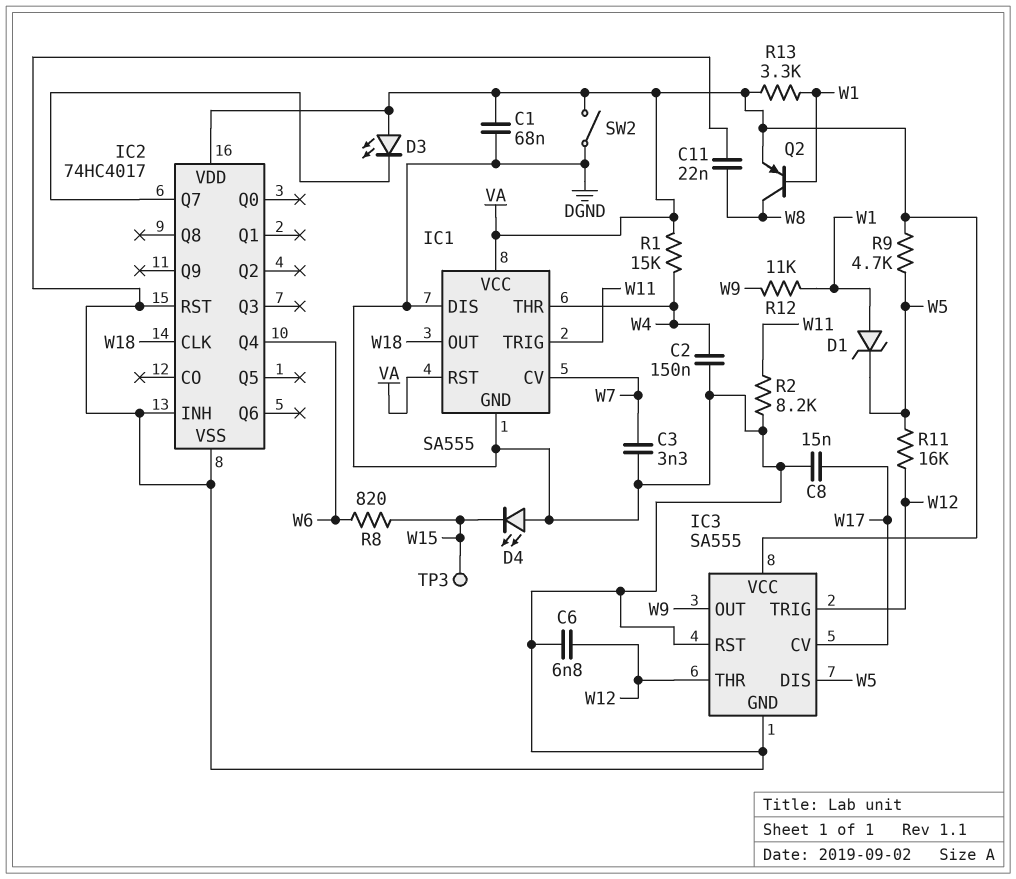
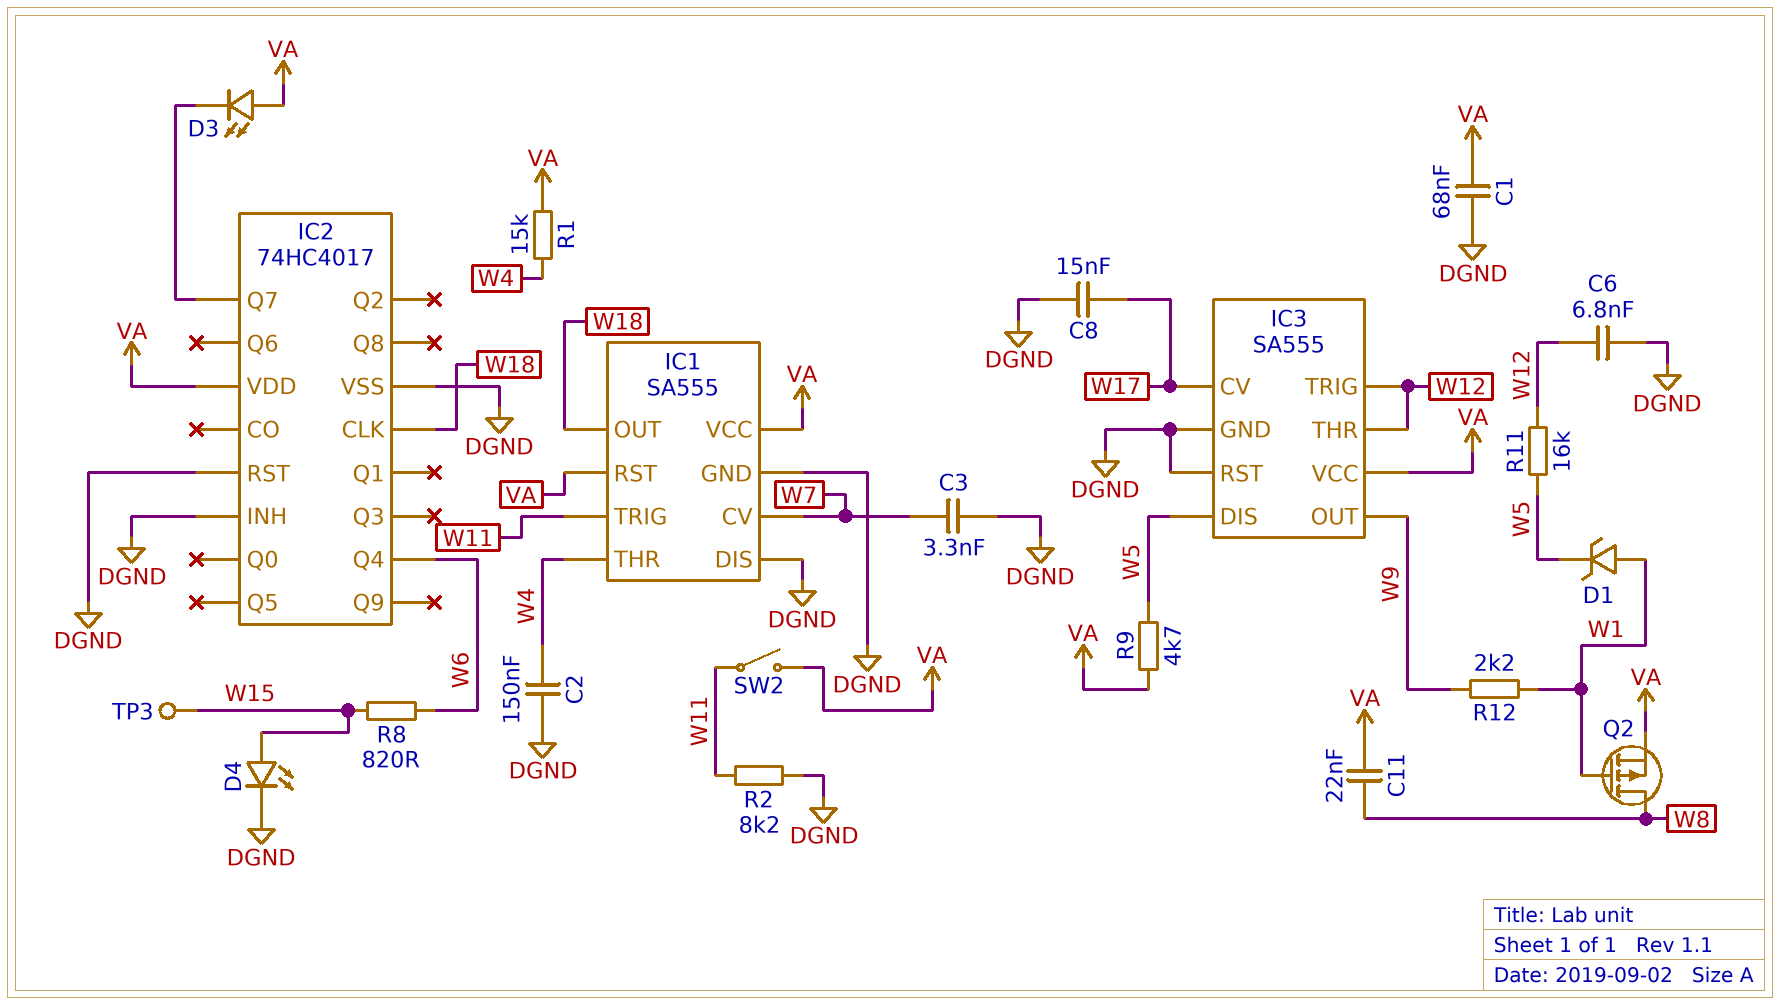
C11: 22nF (DGND, W8) -> 22nF (VA, W8)
D4: LED (A DGND, K W15) -> LED (A W15, K DGND)
Q2: PNP (B W1, C W8, E VA) -> PMOS (G W1, D W8, S VA)
R12: 11k (W1, W9) -> 2.2k (W1, W9)
R13: 3.3k (VA, W1) -> none
SW2: switch (DGND, VA) -> switch (VA, W11)

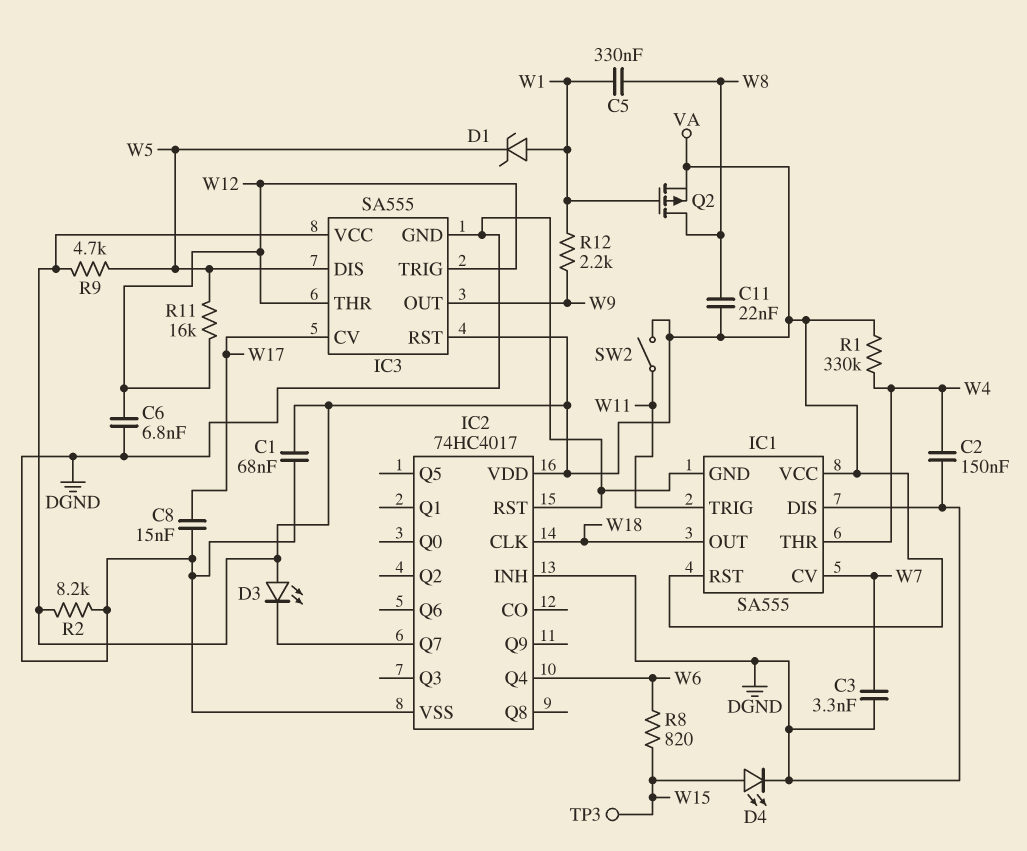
C5: none -> 330nF (W1, W8)
IC3 pin RST: DGND -> VA
R1: 15k (VA, W4) -> 330k (VA, W4)
R2: 8.2k (DGND, W11) -> 8.2k (DGND, VA)

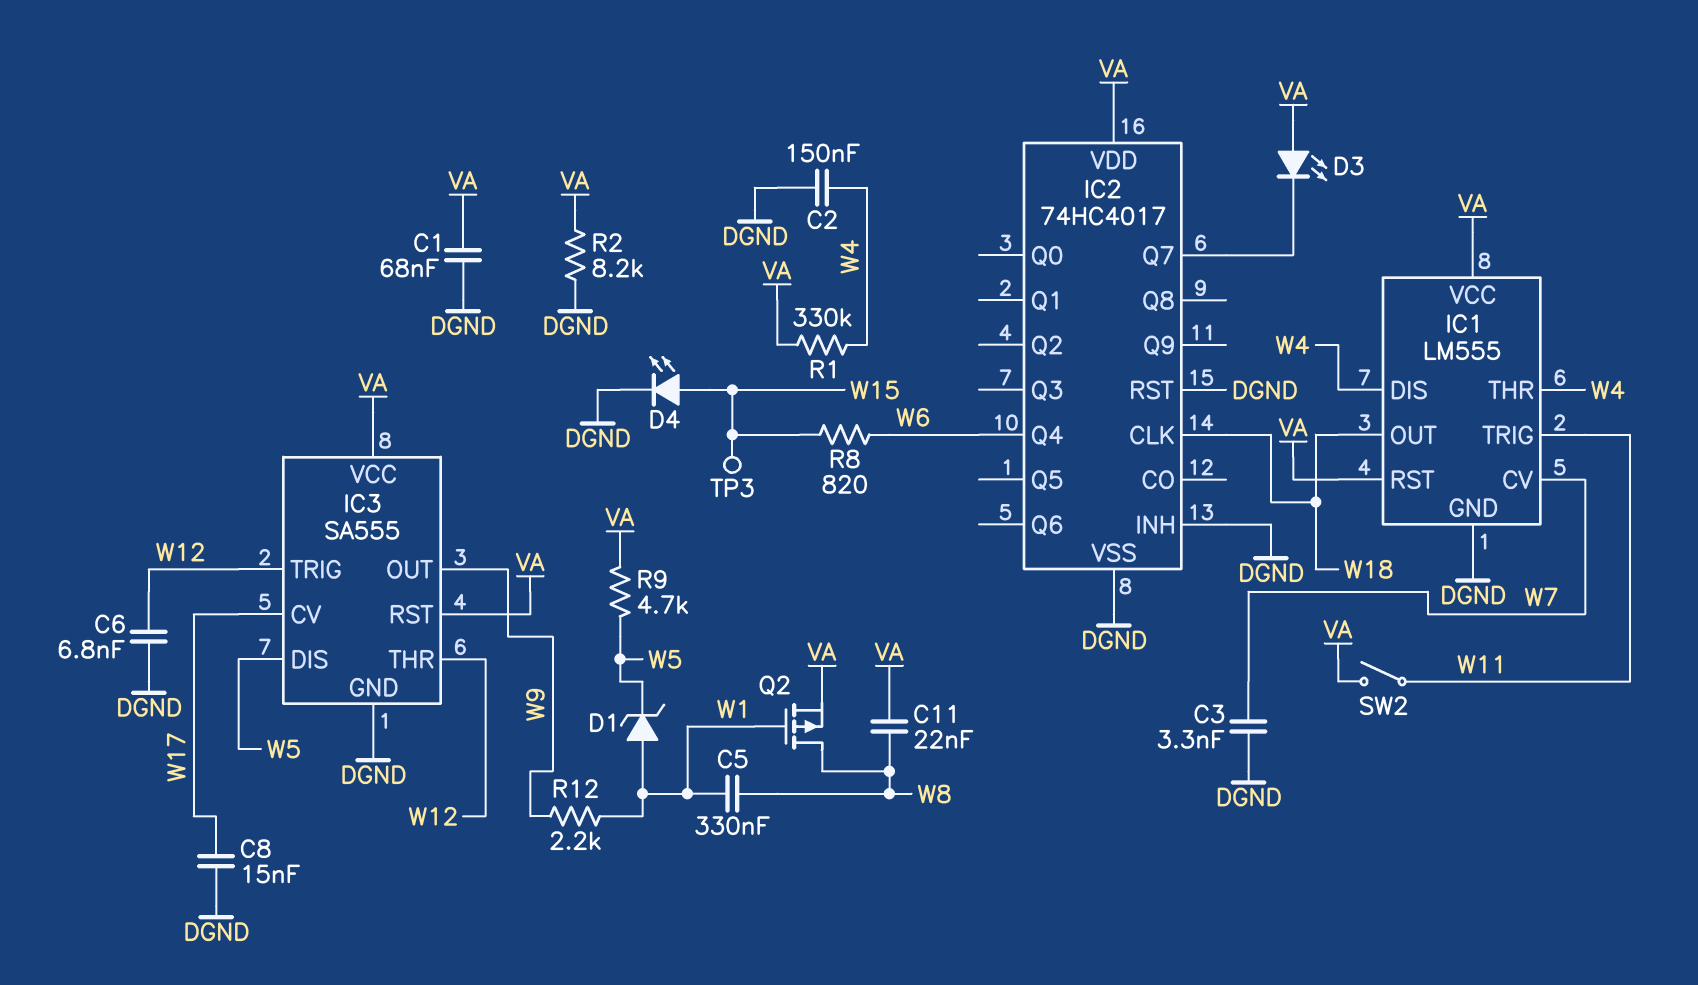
IC1: SA555 -> LM555
IC1 pin DIS: DGND -> W4
R11: 16k (W5, W12) -> none

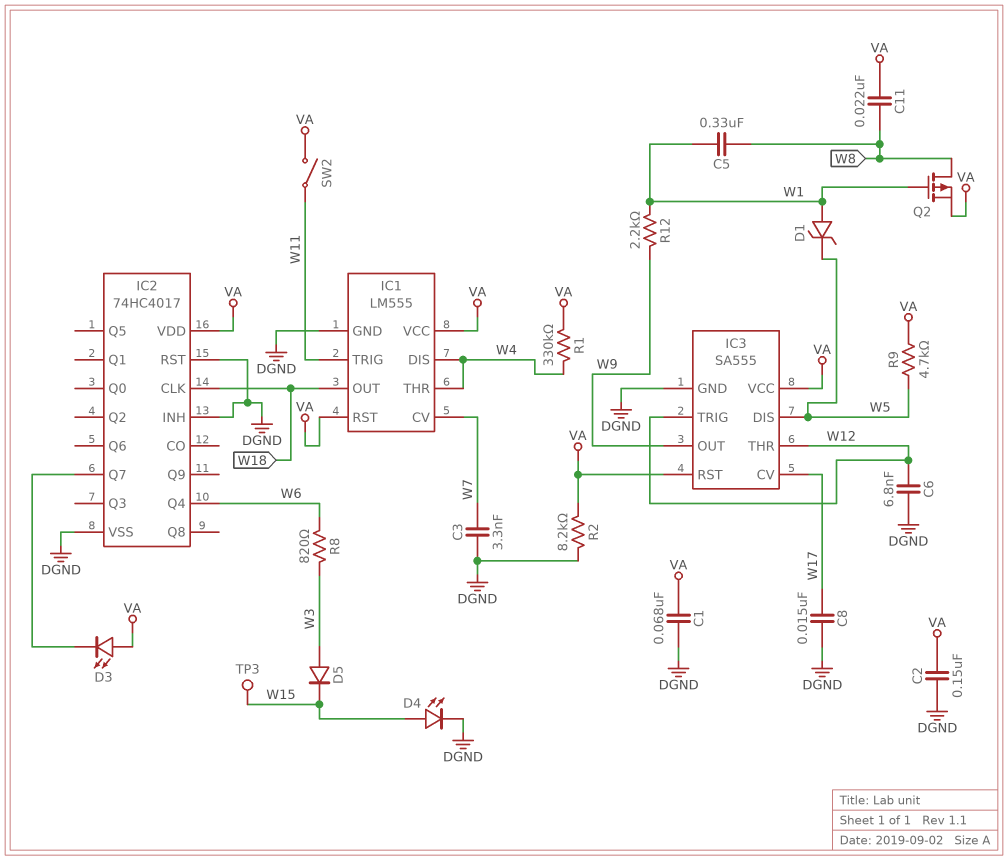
C2: 150nF (DGND, W4) -> 150nF (DGND, VA)
D5: none -> diode (A W3, K W15)
R8: 820 (W6, W15) -> 820 (W3, W6)

